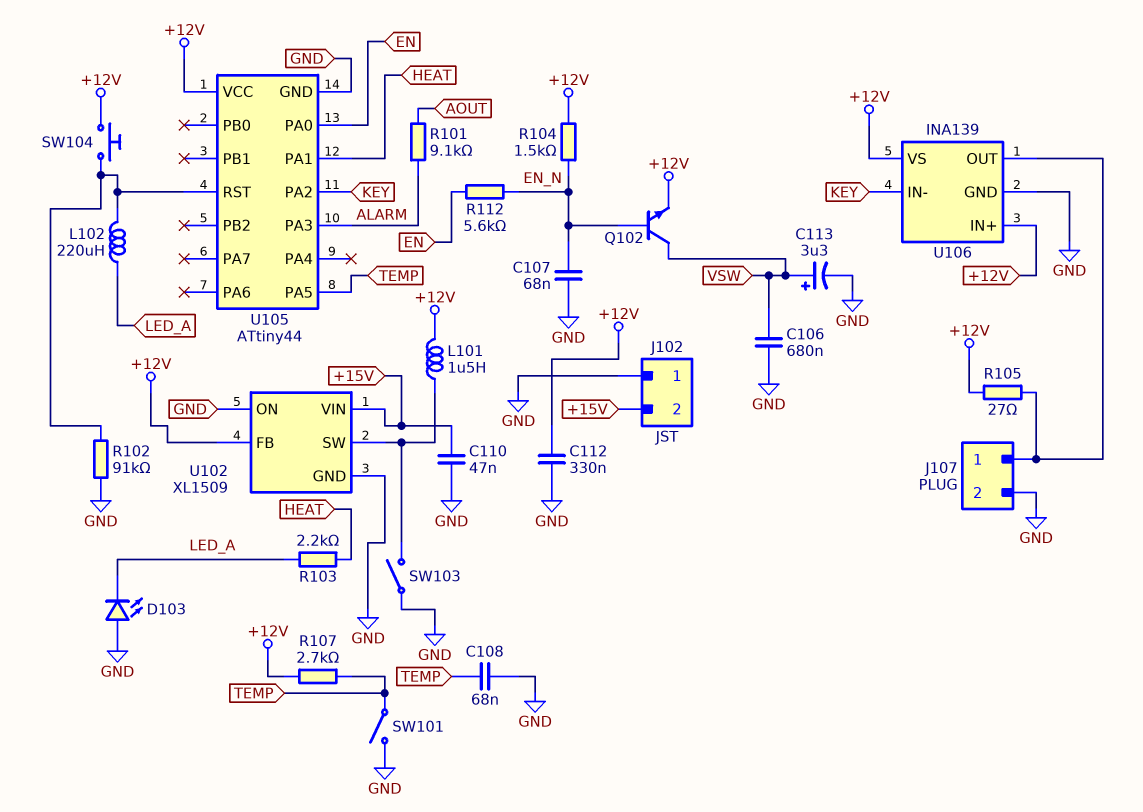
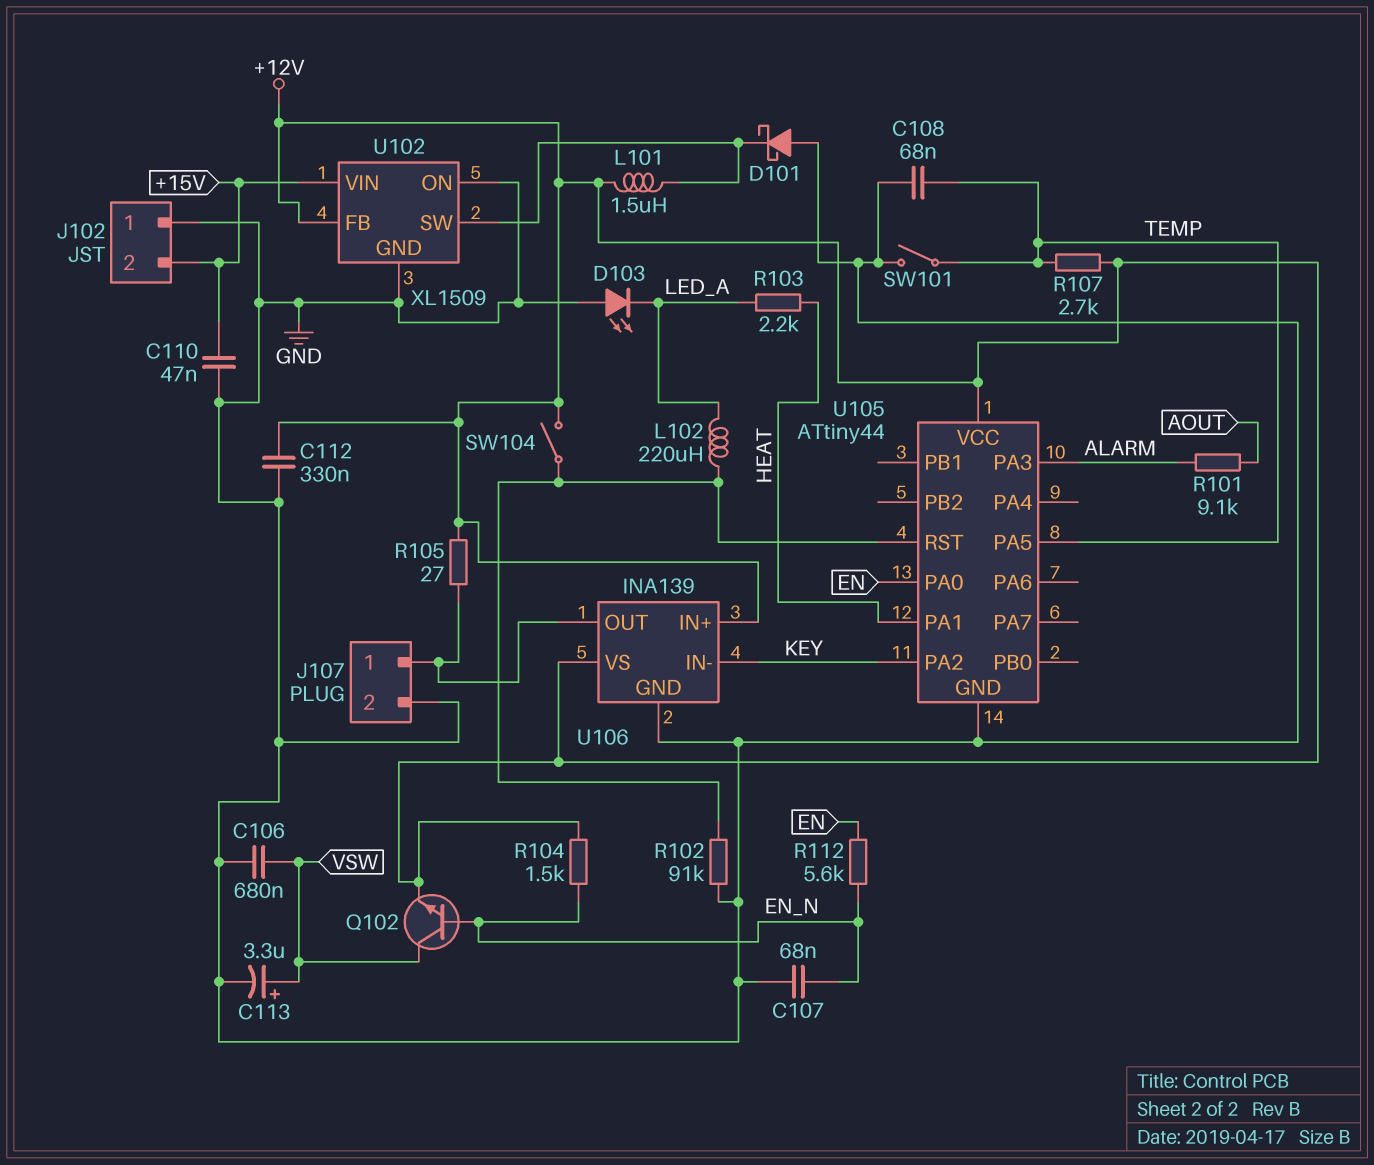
D101: none -> schottky (A GND, K U102/SW)
SW103: switch (GND, U102/SW) -> none
SW104: button (+12V, U105/RST) -> switch (+12V, U105/RST)

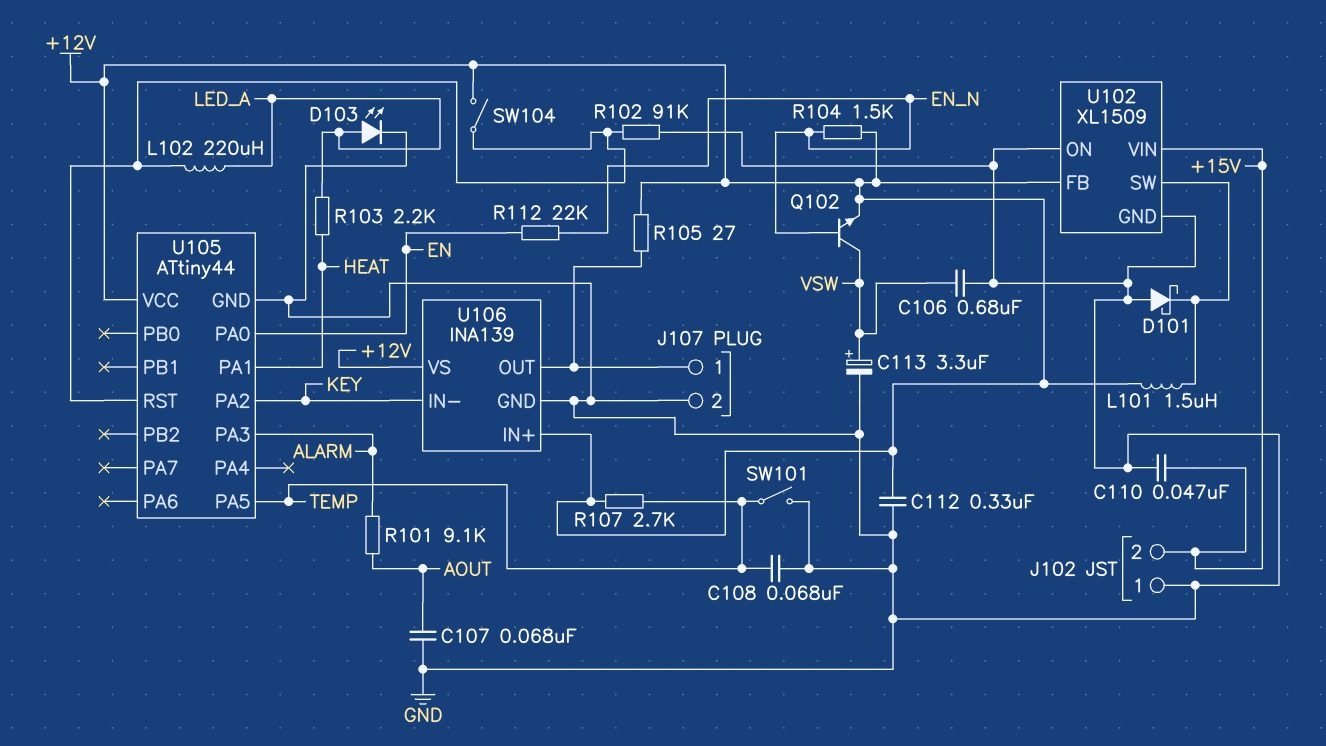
C107: 68nF (EN_N, GND) -> 68nF (AOUT, GND)
D103: LED (A GND, K LED_A) -> LED (A LED_A, K GND)
R112: 5.6k (EN, EN_N) -> 22k (EN, EN_N)

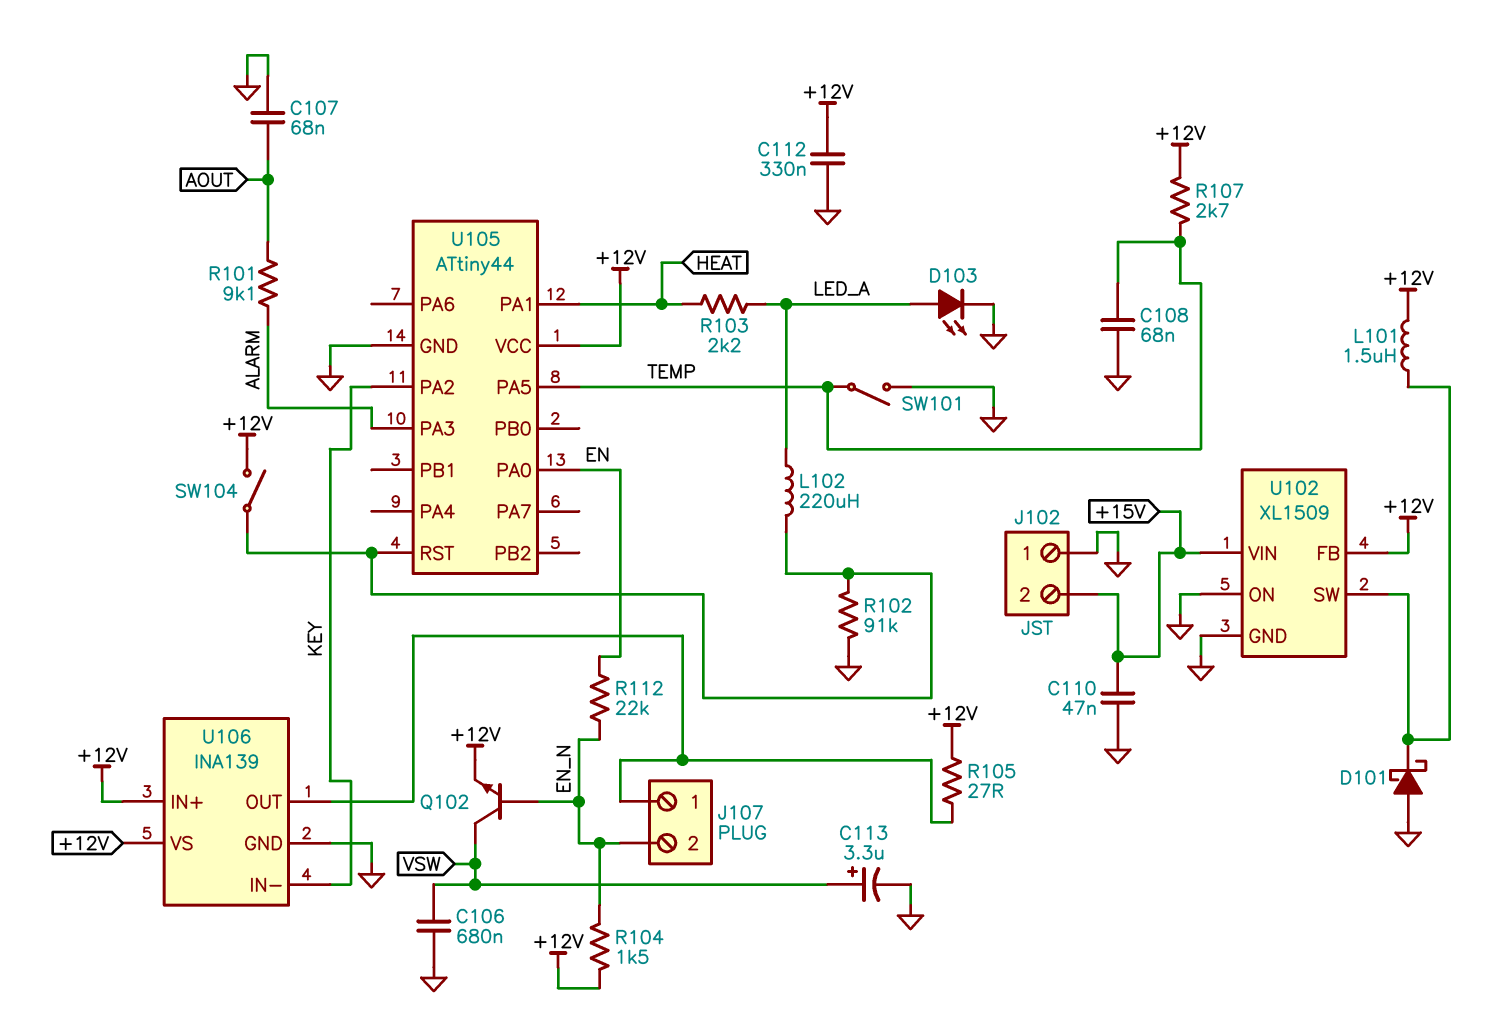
J107 pin 2: GND -> EN_N

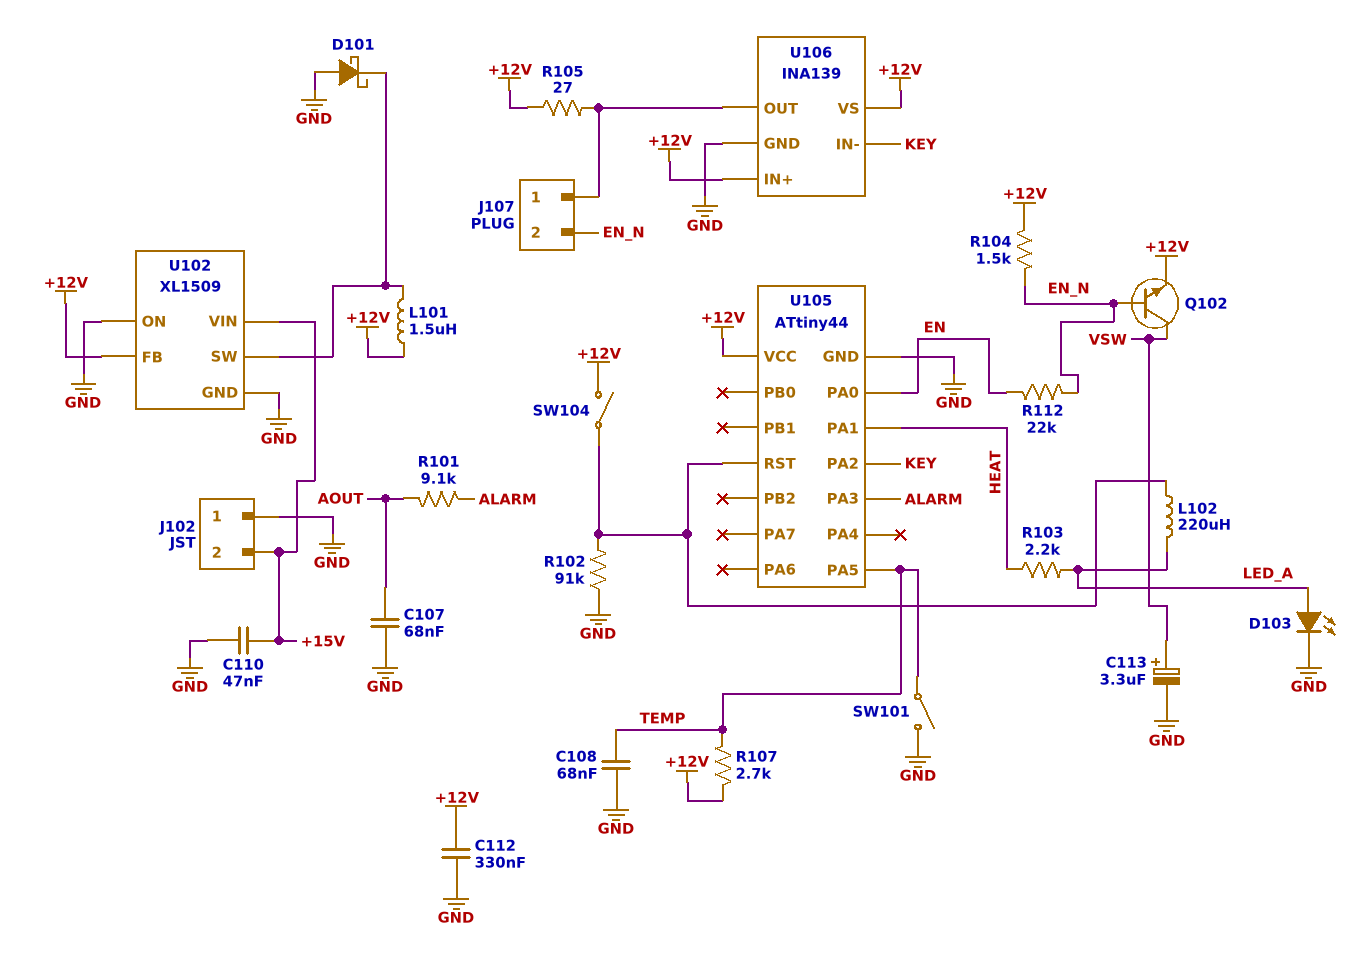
C106: 680nF (GND, VSW) -> none

